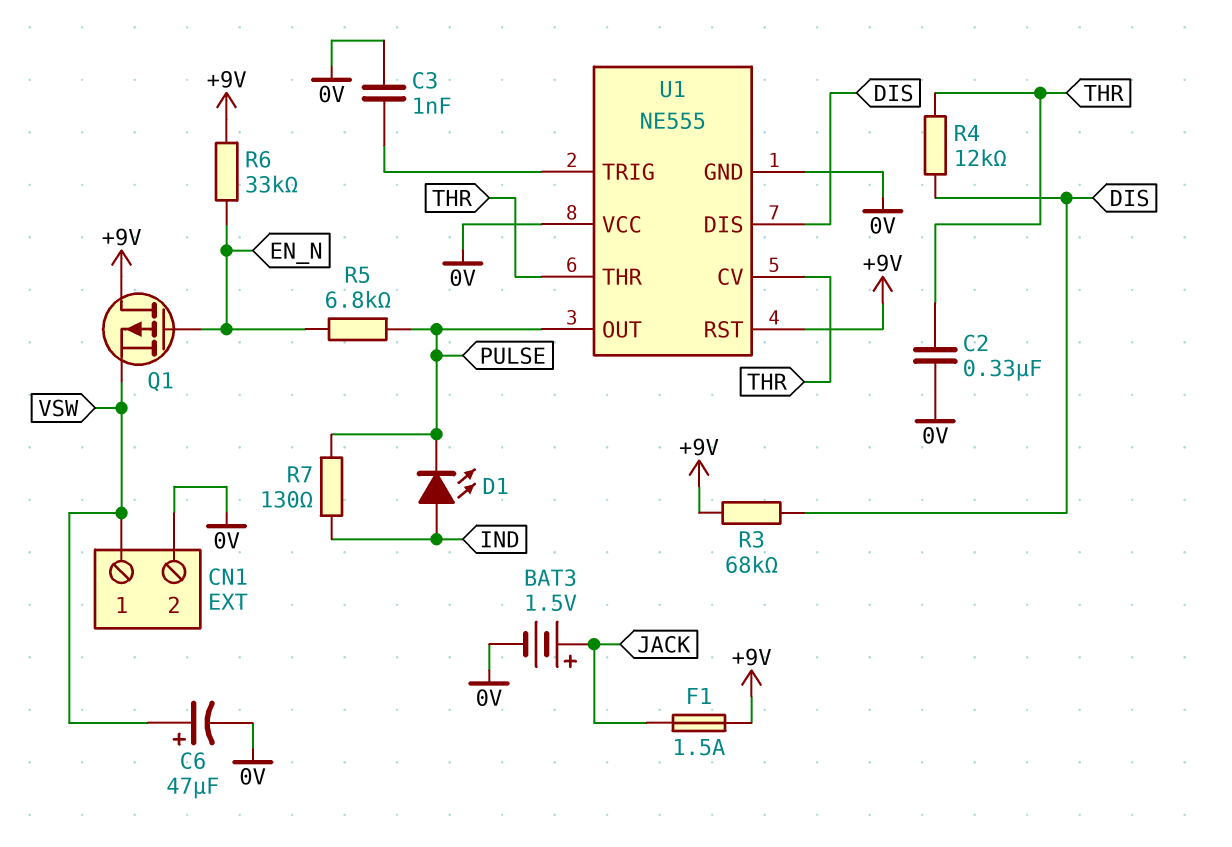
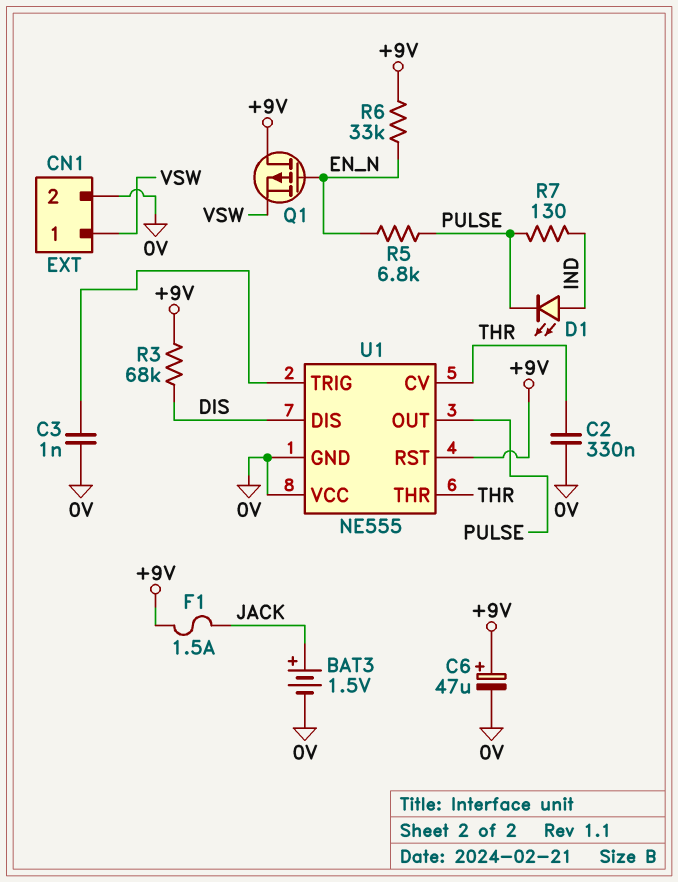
C6: 47uF (plus VSW, minus 0V) -> 47uF (plus +9V, minus 0V)
R4: 12k (DIS, THR) -> none

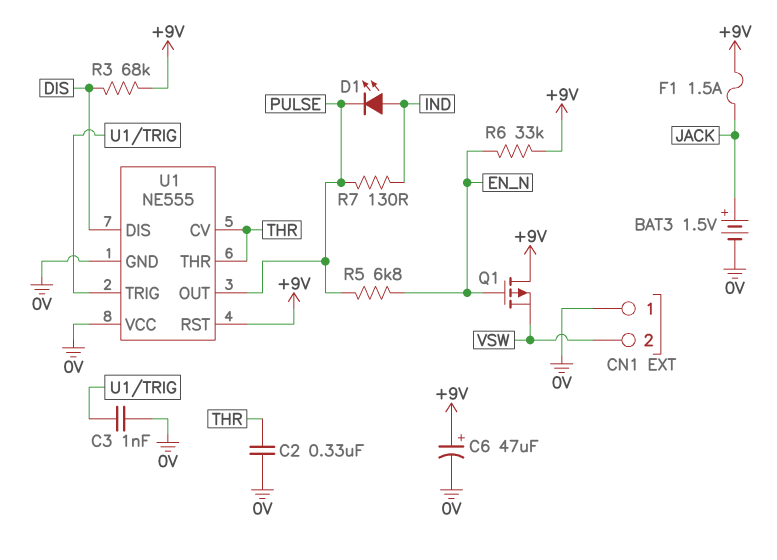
CN1 pin 1: VSW -> 0V
CN1 pin 2: 0V -> VSW

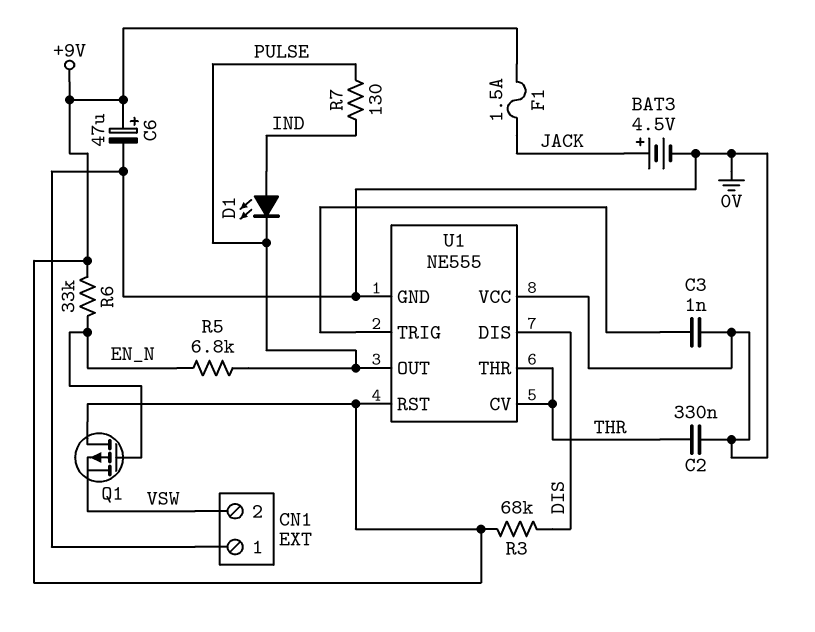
BAT3: 1.5V (plus JACK, minus 0V) -> 4.5V (plus JACK, minus 0V)

